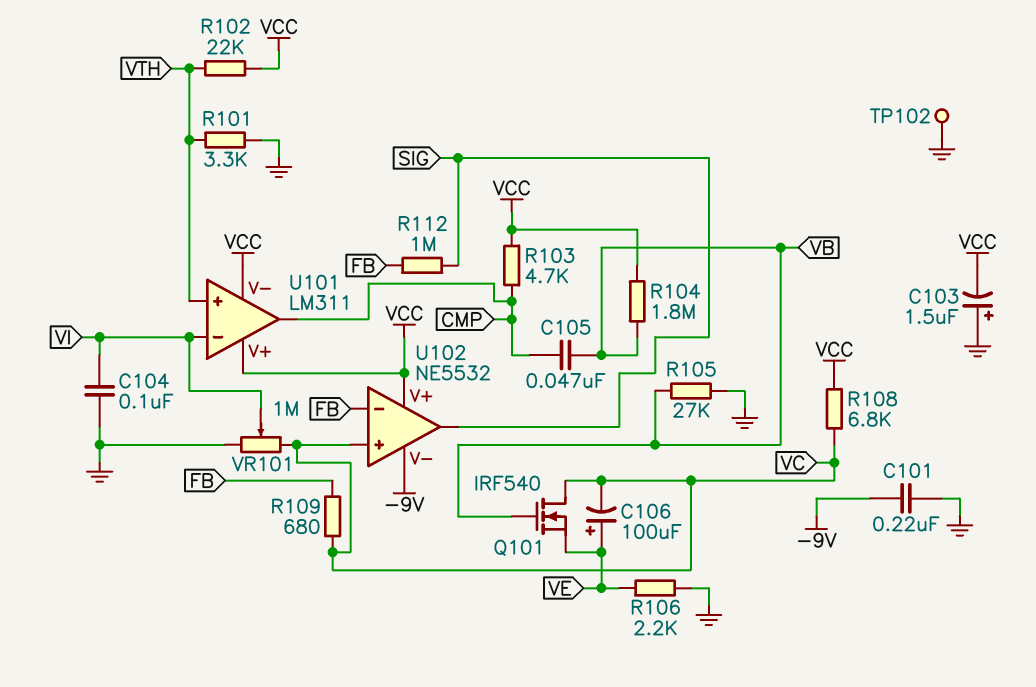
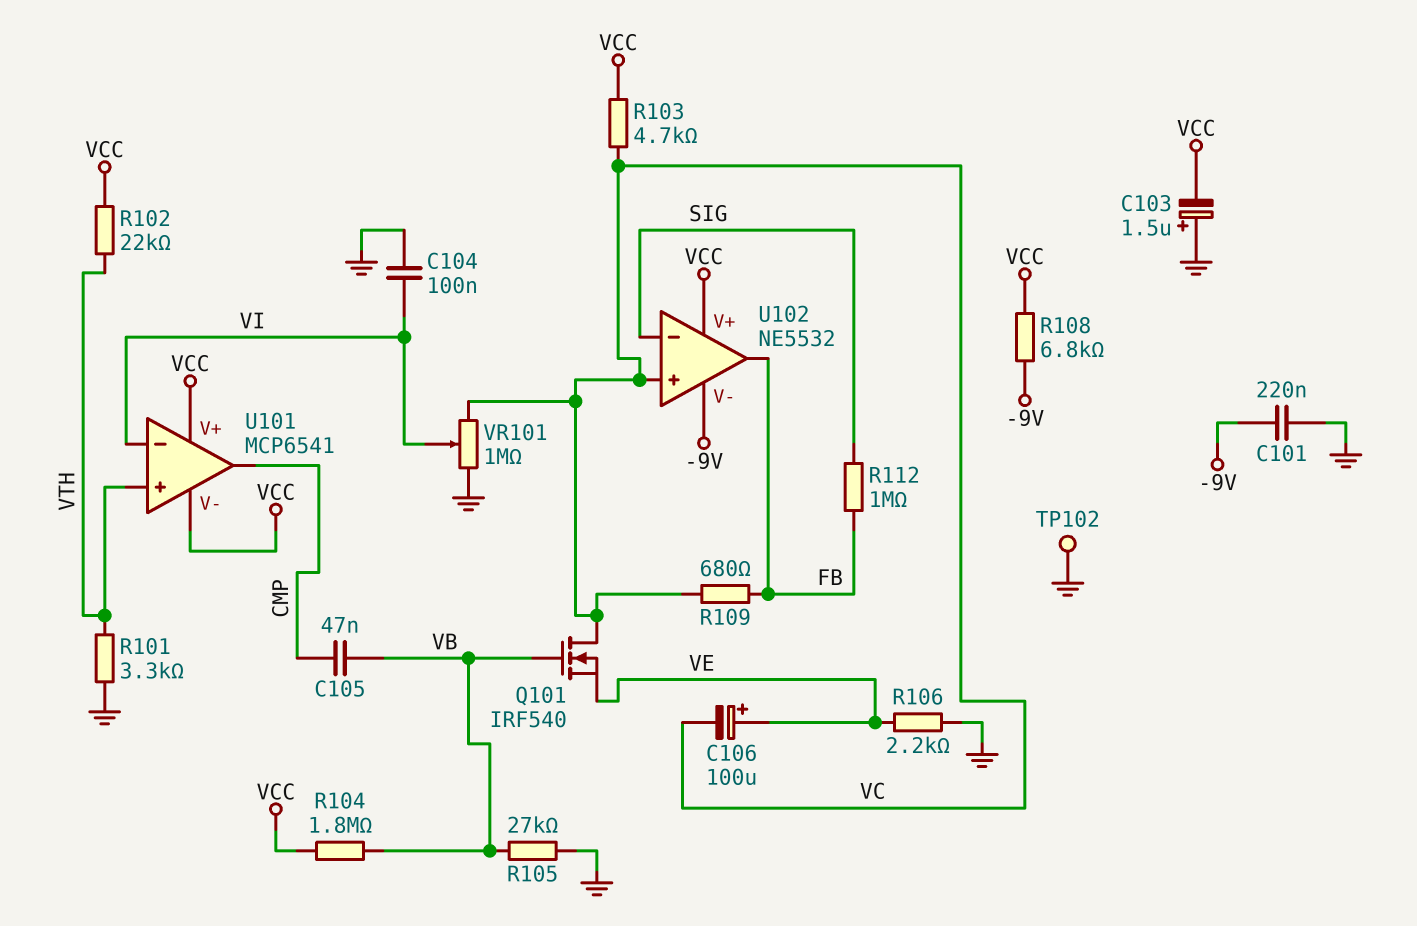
R103: 4.7k (CMP, VCC) -> 4.7k (VC, VCC)
R108: 6.8k (VC, VCC) -> 6.8k (-9V, VCC)
U101: LM311 -> MCP6541
U102 pin in-: FB -> SIG
U102 pin out: SIG -> FB

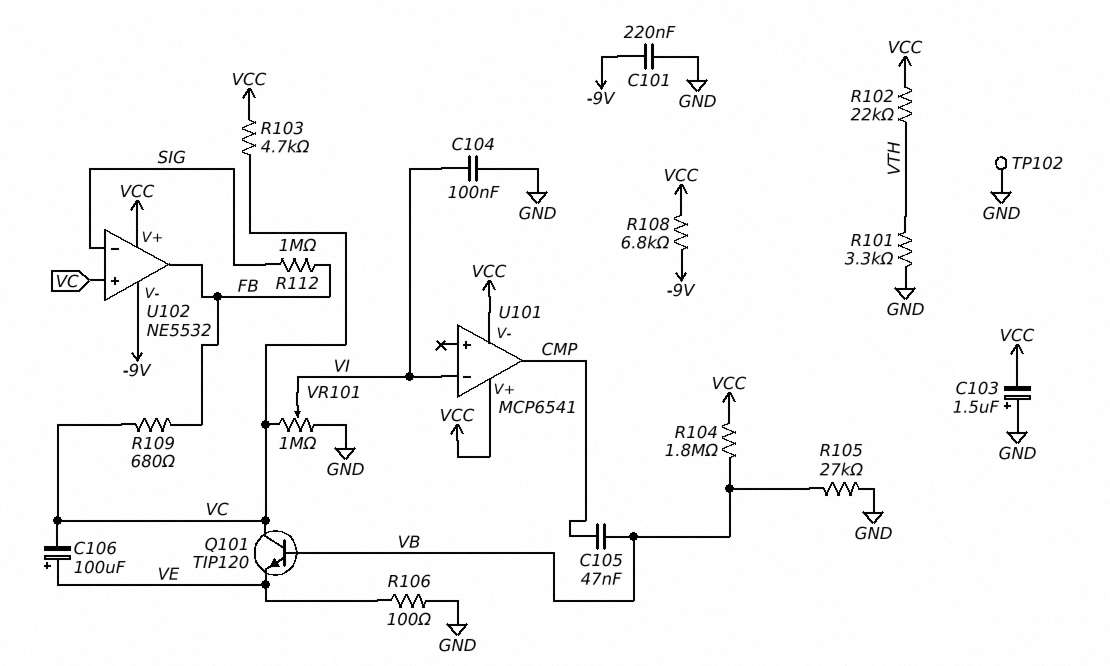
Q101: NMOS IRF540 (G VB, D VC, S VE) -> NPN TIP120 (B VB, C VC, E VE)
R106: 2.2k (GND, VE) -> 100 (GND, VE)
U101 pin in+: VTH -> none

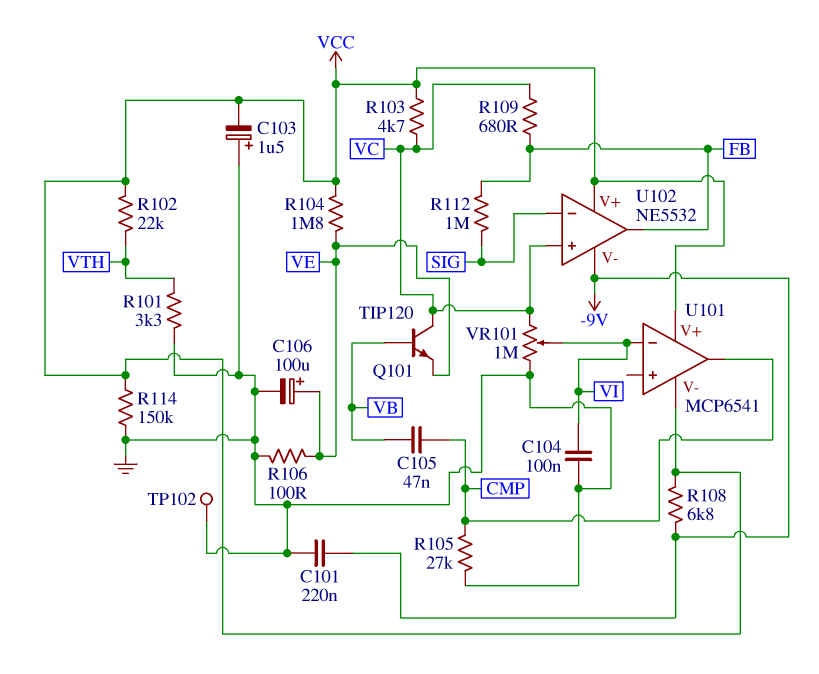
C106: 100uF (plus VE, minus VC) -> 100uF (plus VE, minus GND)
R104: 1.8M (VB, VCC) -> 1.8M (VCC, VE)
R105: 27k (GND, VB) -> 27k (CMP, GND)
R114: none -> 150k (GND, VCC)

